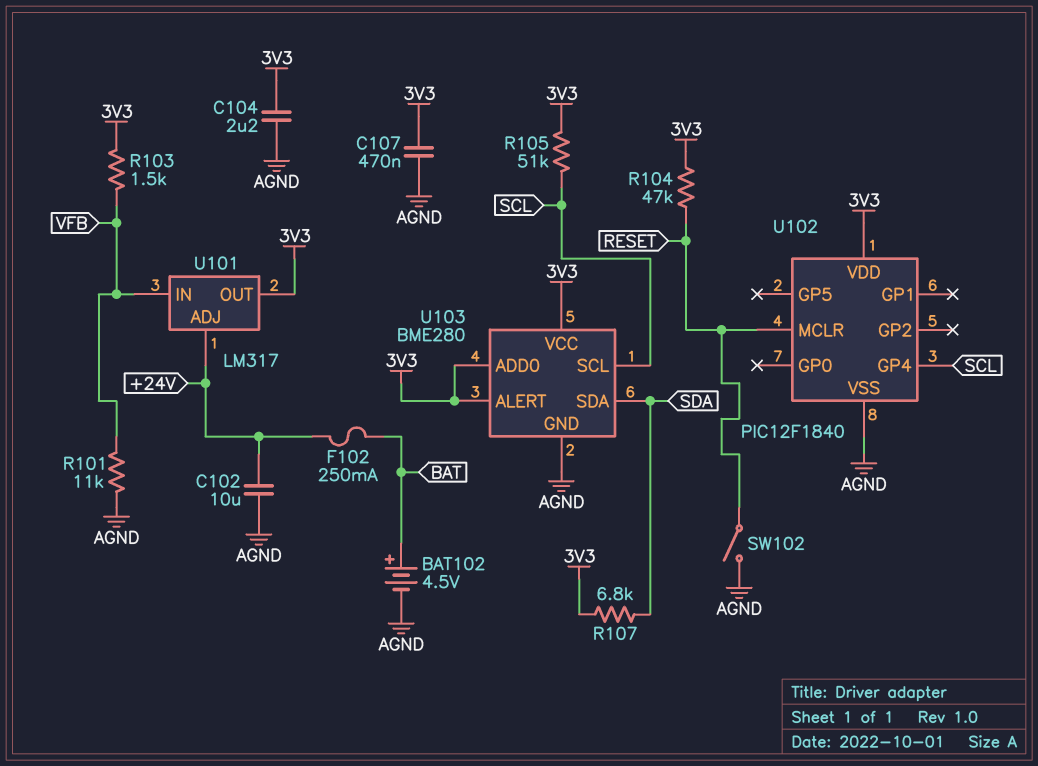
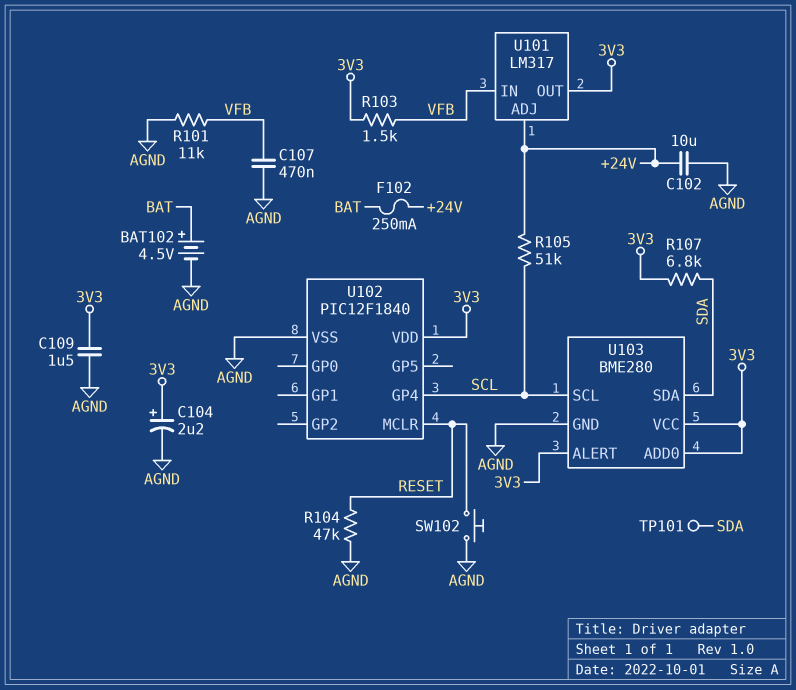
C104: 2.2uF (3V3, AGND) -> 2.2uF (plus 3V3, minus AGND)
C107: 470nF (3V3, AGND) -> 470nF (AGND, VFB)
C109: none -> 1.5uF (3V3, AGND)
R104: 47k (3V3, RESET) -> 47k (AGND, RESET)
R105: 51k (3V3, SCL) -> 51k (+24V, SCL)
SW102: switch (AGND, RESET) -> button (AGND, RESET)
TP101: none -> test point (SDA)

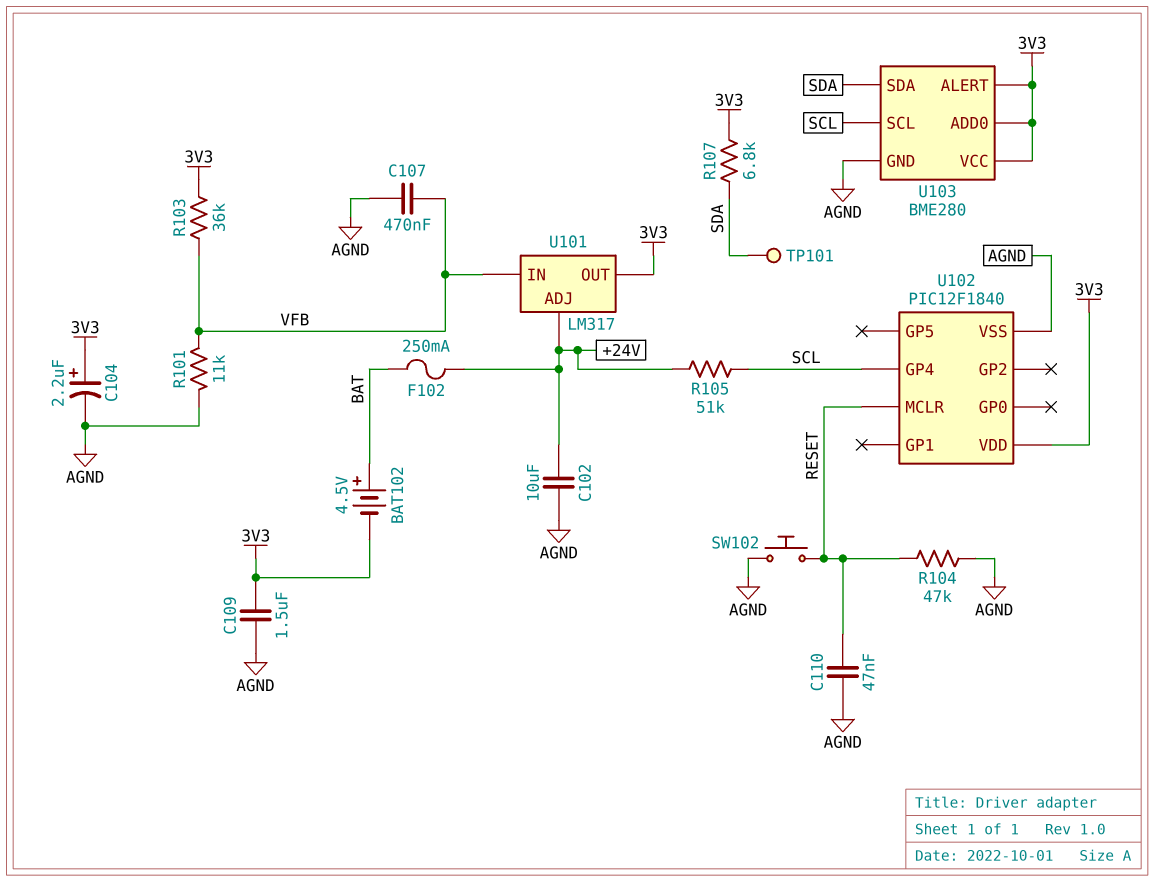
BAT102: 4.5V (plus BAT, minus AGND) -> 4.5V (plus BAT, minus 3V3)
C110: none -> 47nF (AGND, RESET)
R103: 1.5k (3V3, VFB) -> 36k (3V3, VFB)

